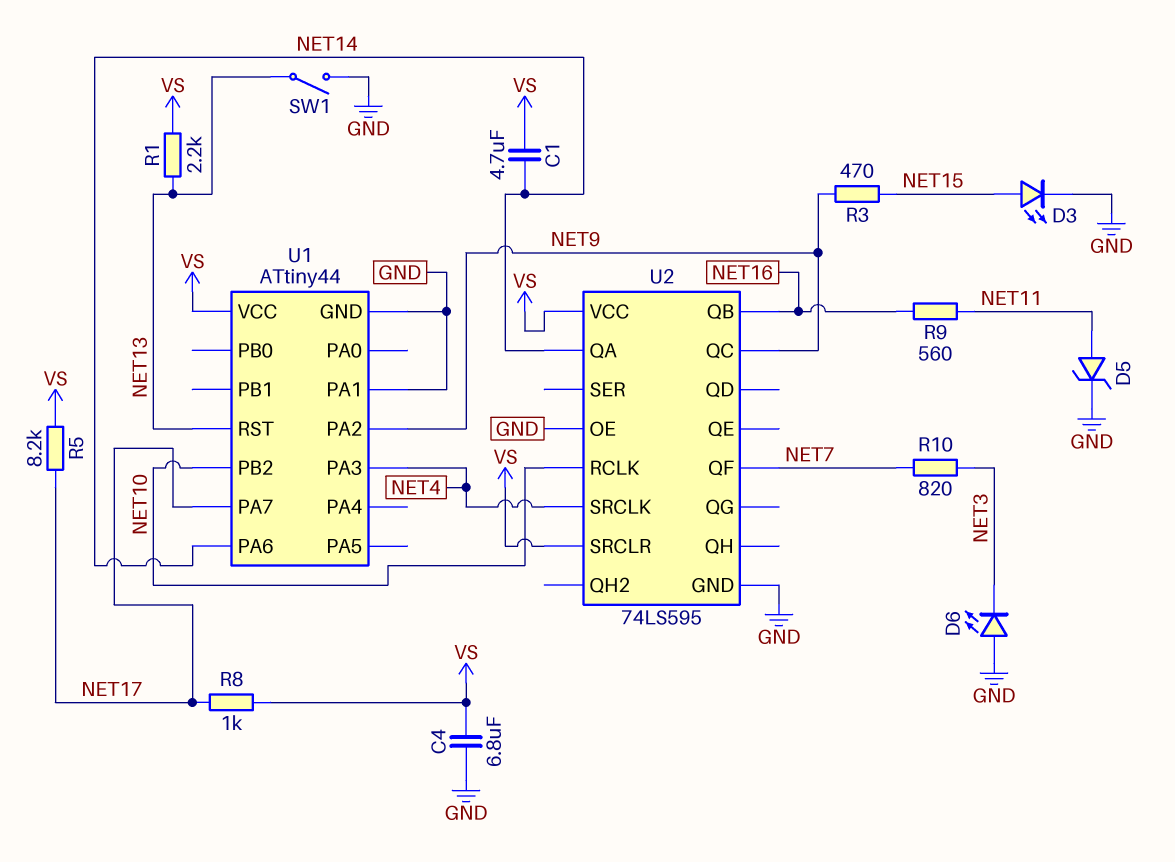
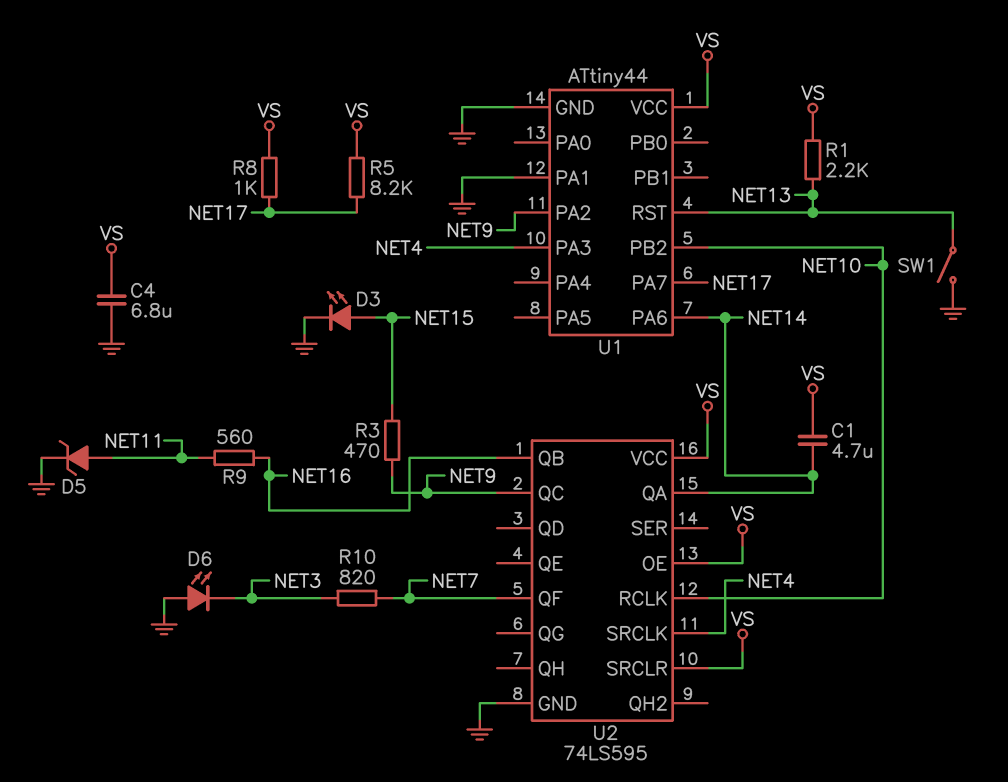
U2 pin OE: GND -> VS

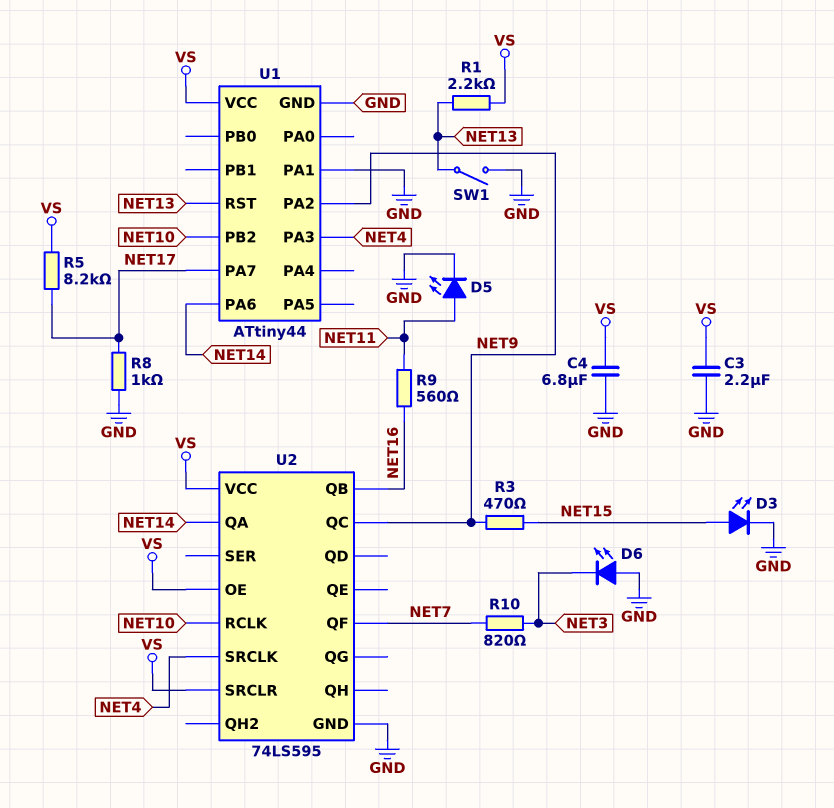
C1: 4.7uF (NET14, VS) -> none
C3: none -> 2.2uF (GND, VS)
D5: zener (A NET11, K GND) -> LED (A NET11, K GND)
R8: 1k (NET17, VS) -> 1k (GND, NET17)

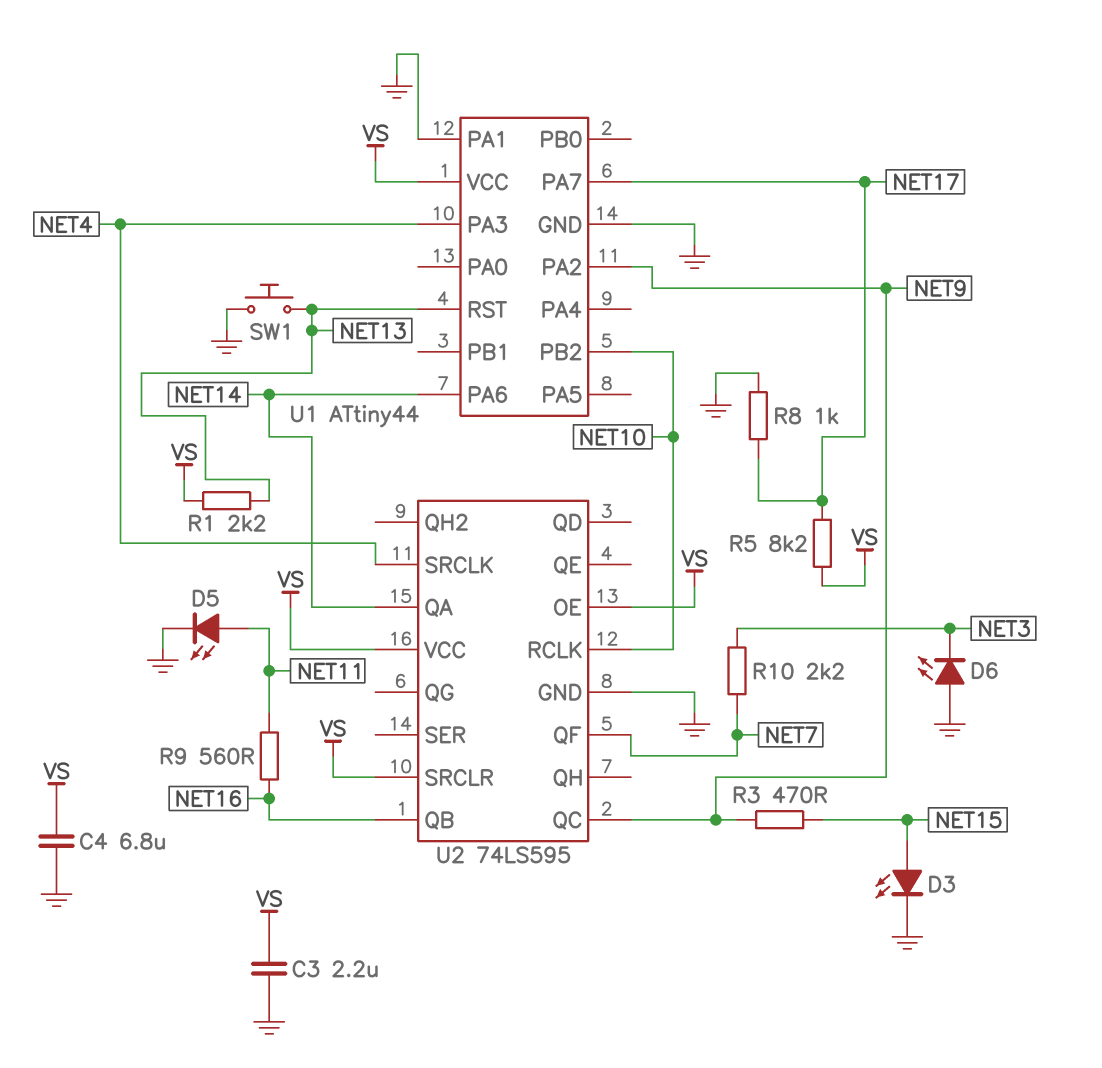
R10: 820 (NET3, NET7) -> 2.2k (NET3, NET7)
SW1: switch (GND, NET13) -> button (GND, NET13)

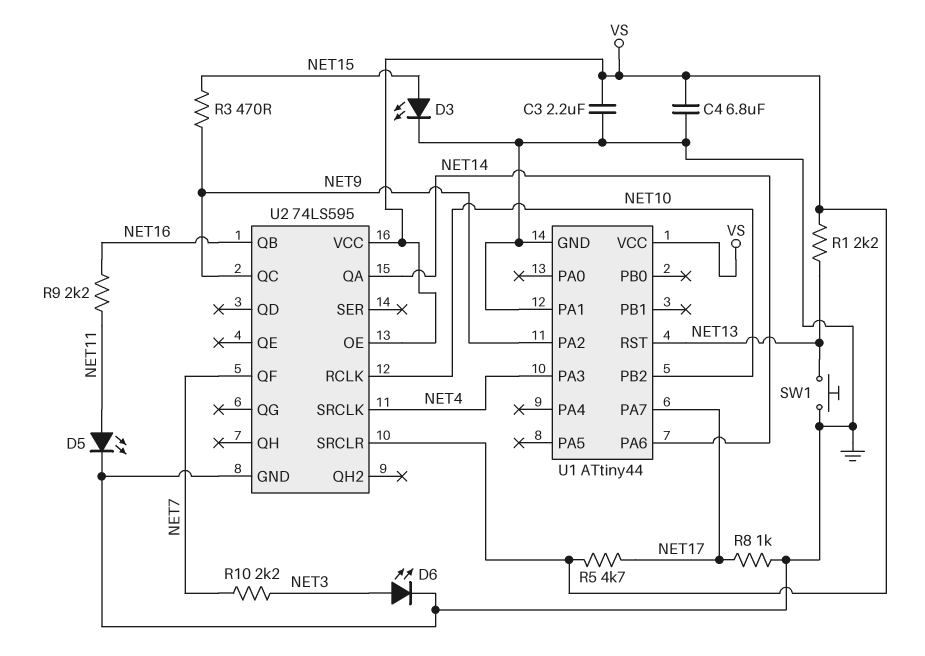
D6: LED (A GND, K NET3) -> LED (A NET3, K GND)
R5: 8.2k (NET17, VS) -> 4.7k (NET17, VS)
R9: 560 (NET11, NET16) -> 2.2k (NET11, NET16)

